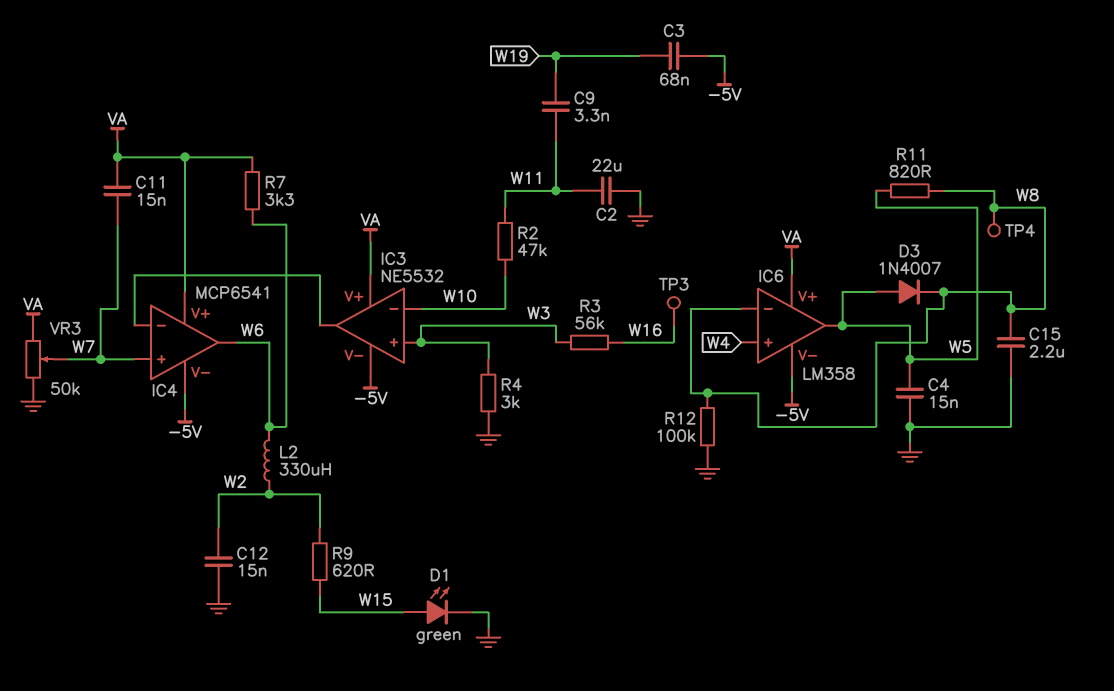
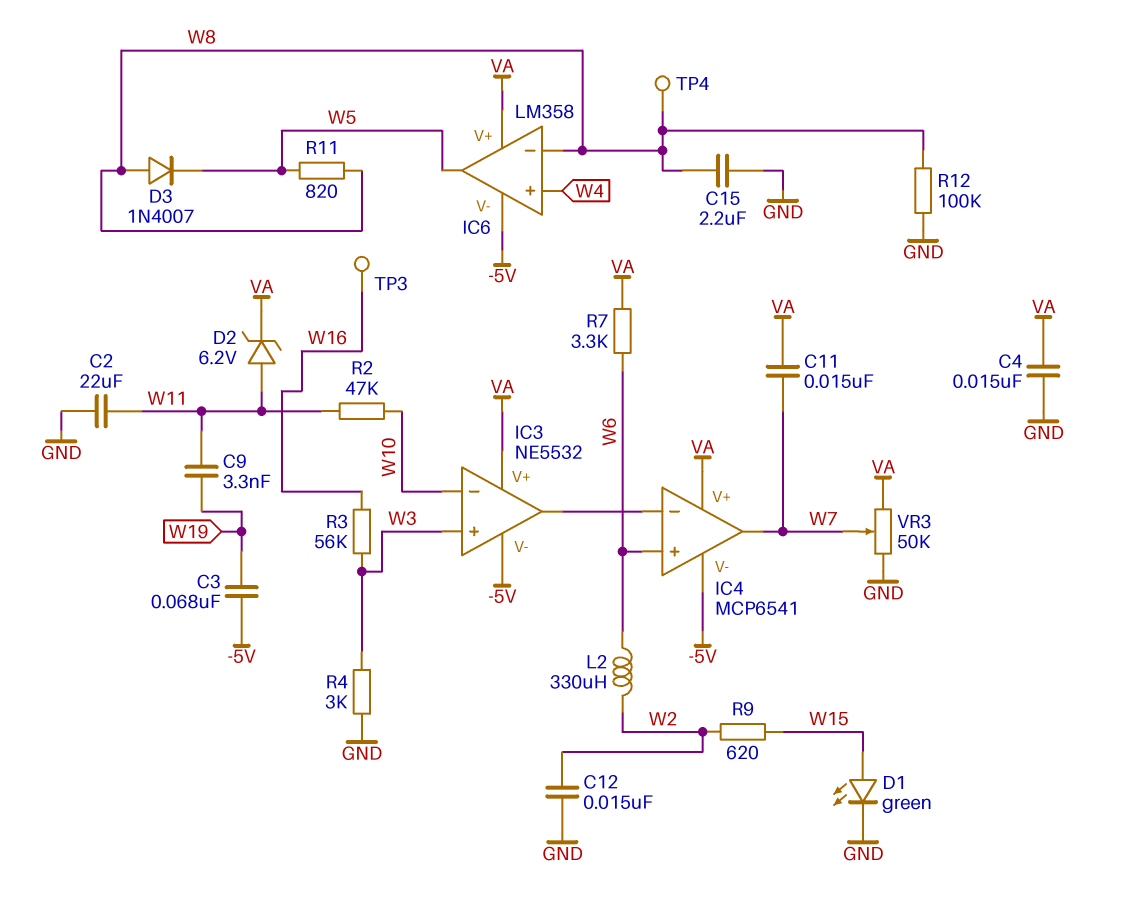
C4: 15nF (GND, W5) -> 15nF (GND, VA)
D2: none -> zener 6.2V (A W11, K VA)
D3: diode 1N4007 (A W5, K W8) -> diode 1N4007 (A W8, K W5)
IC4 pin in+: W7 -> W6
IC4 pin out: W6 -> W7

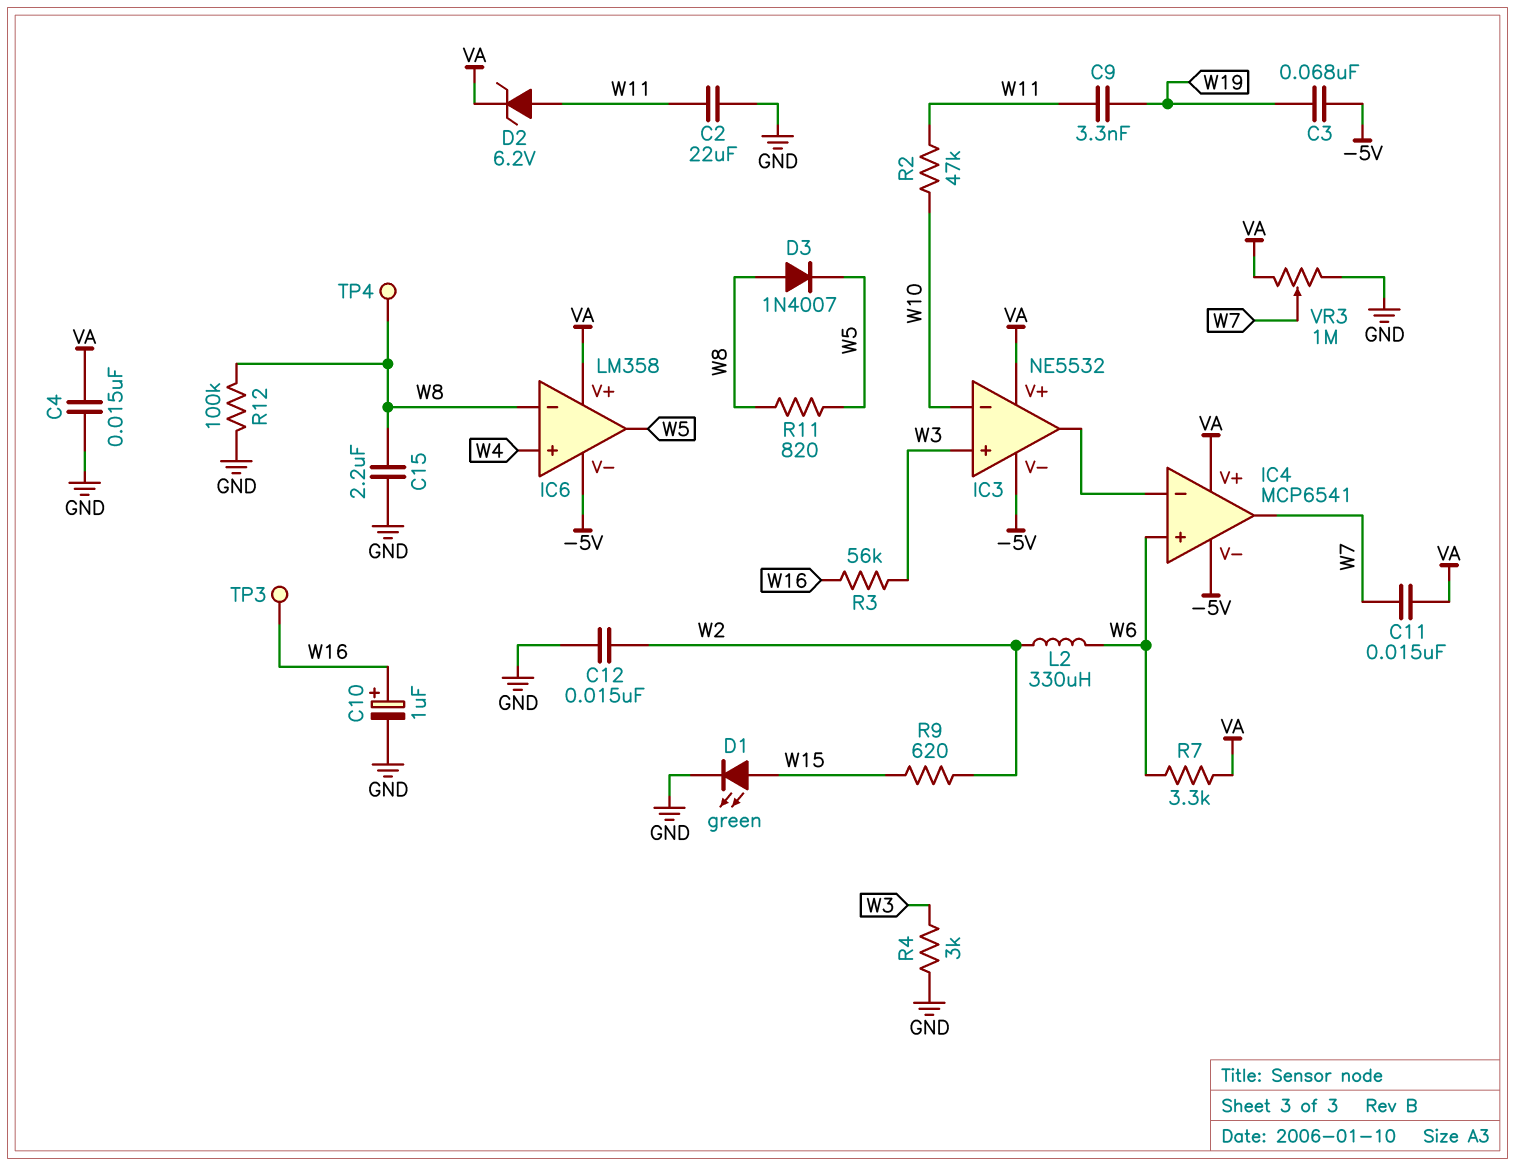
C10: none -> 1uF (plus W16, minus GND)
VR3: 50k (GND, VA, wiper W7) -> 1M (GND, VA, wiper W7)

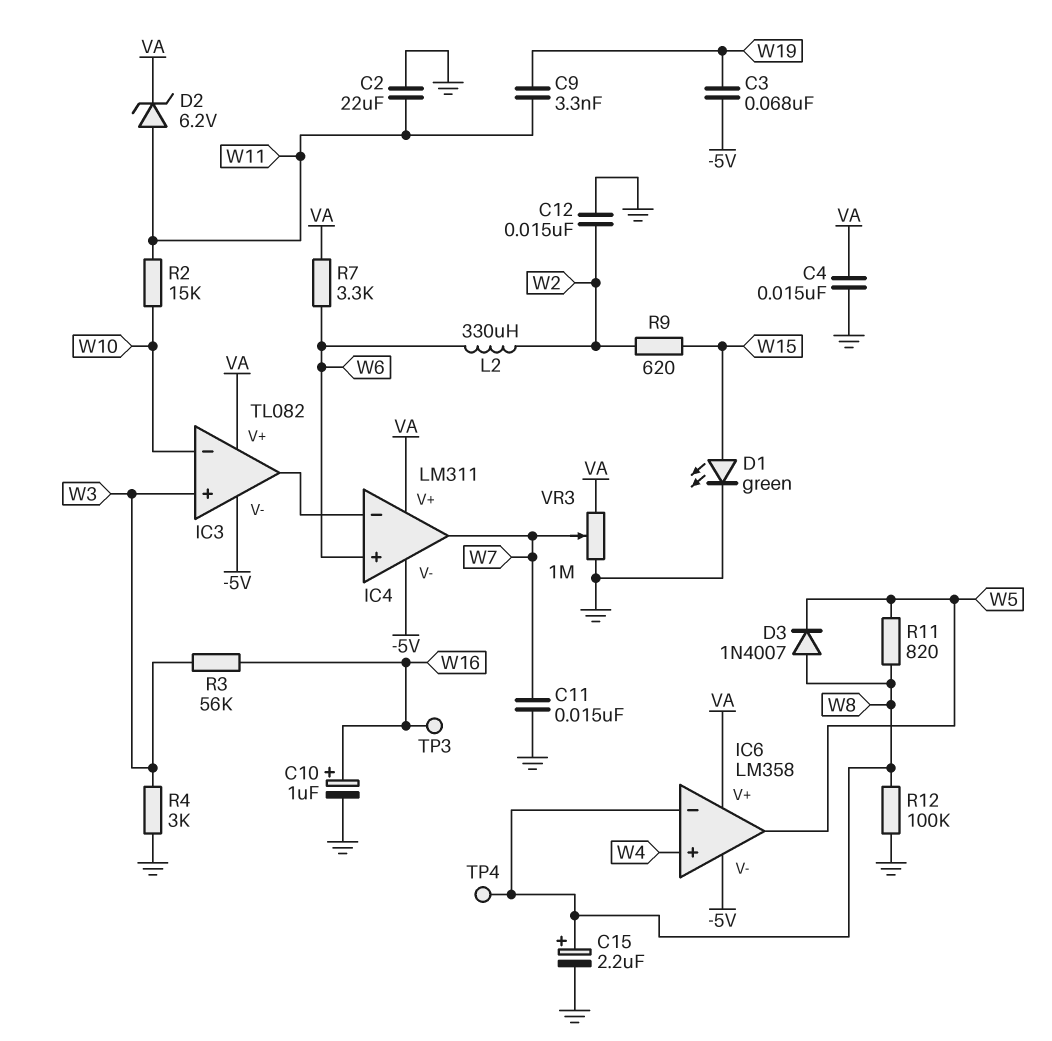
C11: 15nF (VA, W7) -> 15nF (GND, W7)
C15: 2.2uF (GND, W8) -> 2.2uF (plus W8, minus GND)
IC3: NE5532 -> TL082
IC4: MCP6541 -> LM311
R2: 47k (W10, W11) -> 15k (W10, W11)

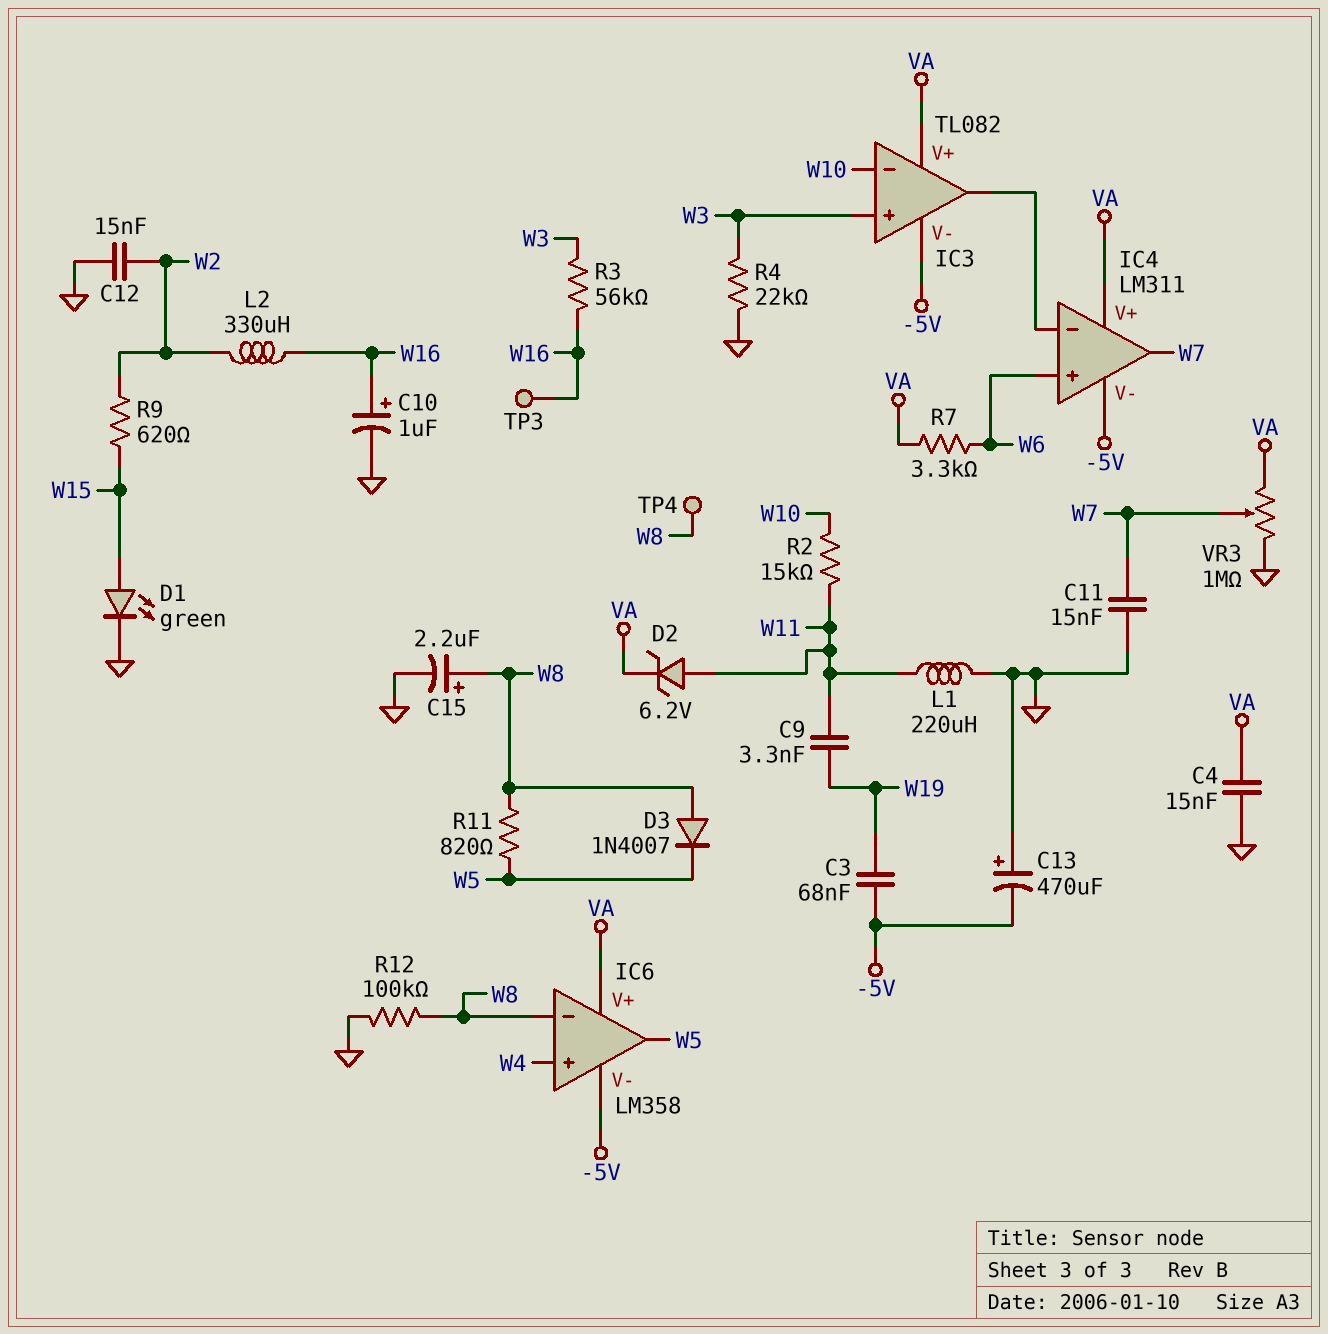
C2: 22uF (GND, W11) -> none
C13: none -> 470uF (plus GND, minus -5V)
L1: none -> 220uH (GND, W11)
L2: 330uH (W2, W6) -> 330uH (W2, W16)
R4: 3k (GND, W3) -> 22k (GND, W3)

